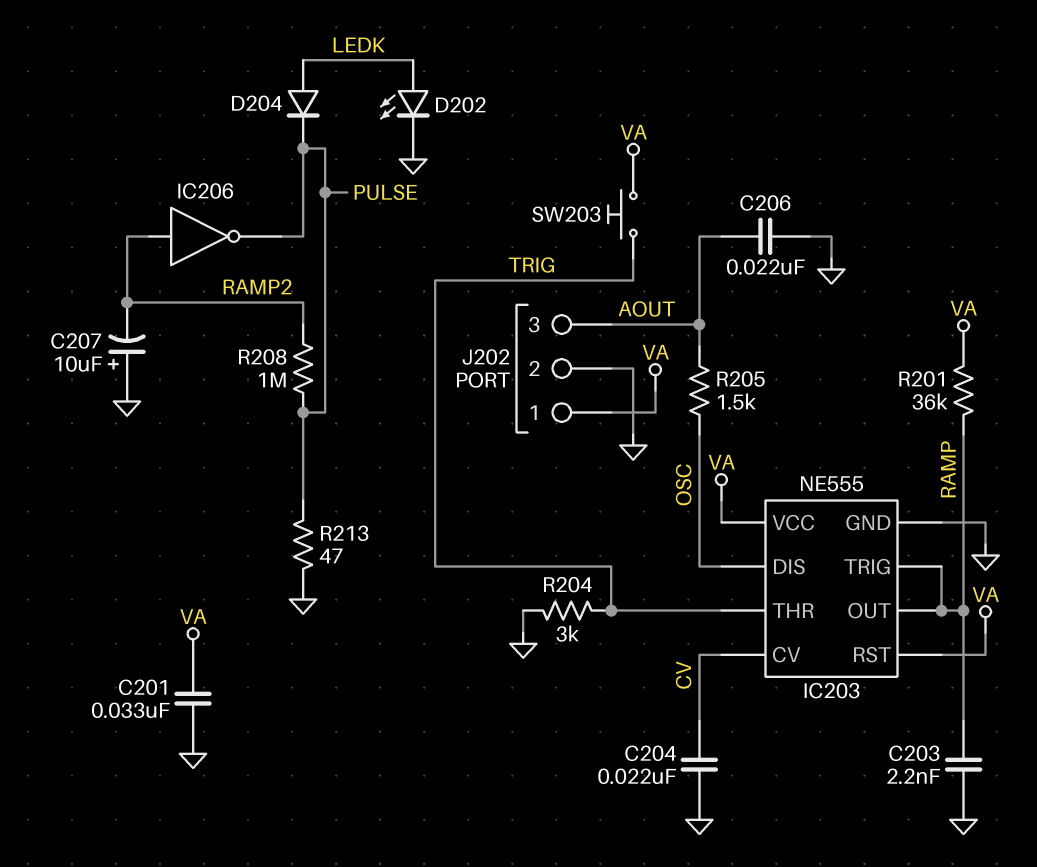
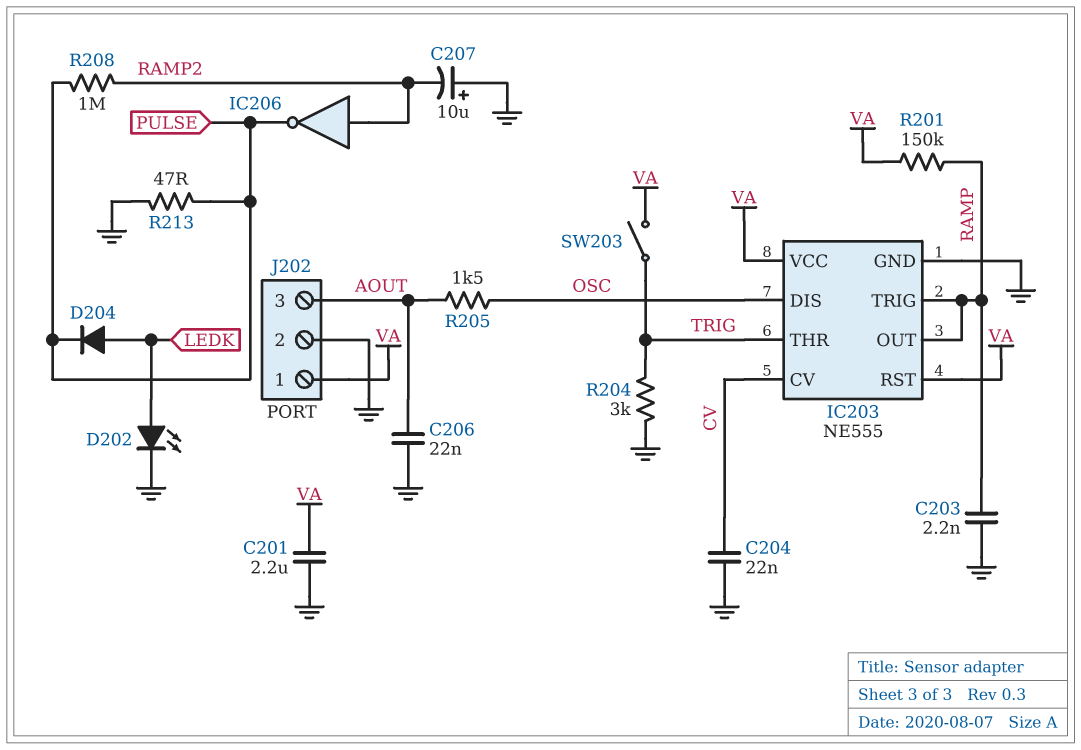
C201: 33nF (GND, VA) -> 2.2uF (GND, VA)
R201: 36k (RAMP, VA) -> 150k (RAMP, VA)
SW203: button (TRIG, VA) -> switch (TRIG, VA)

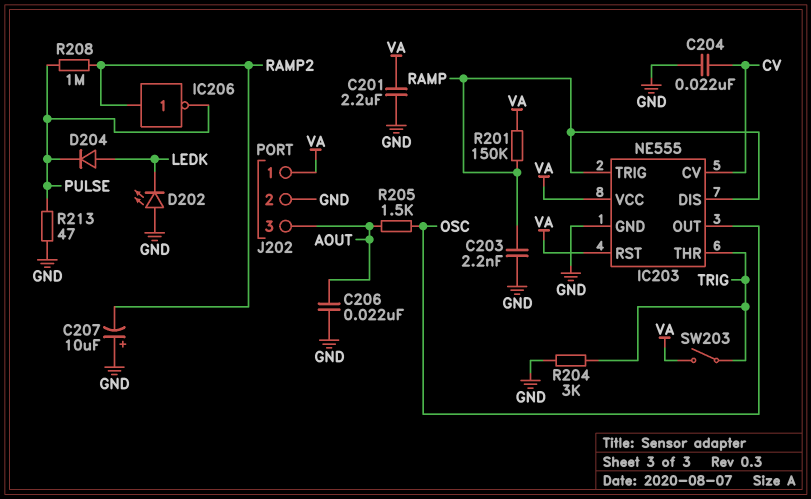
D202: LED (A LEDK, K GND) -> LED (A GND, K LEDK)
IC203 pin DIS: OSC -> RAMP
IC203 pin OUT: RAMP -> OSC

